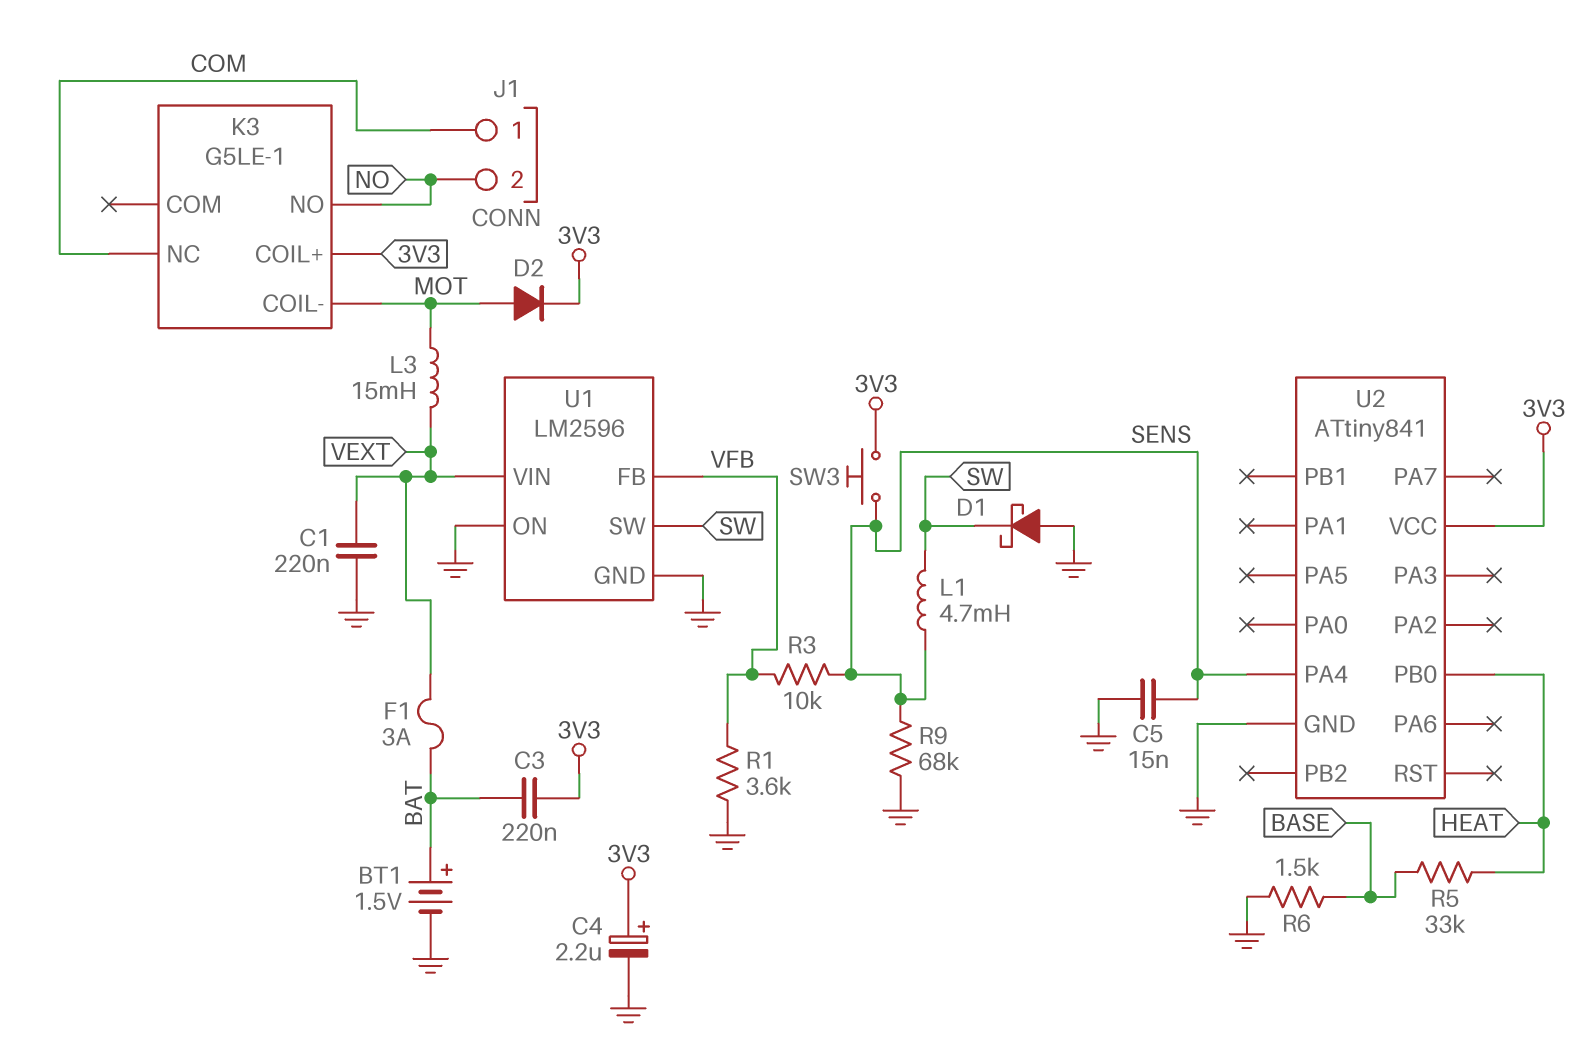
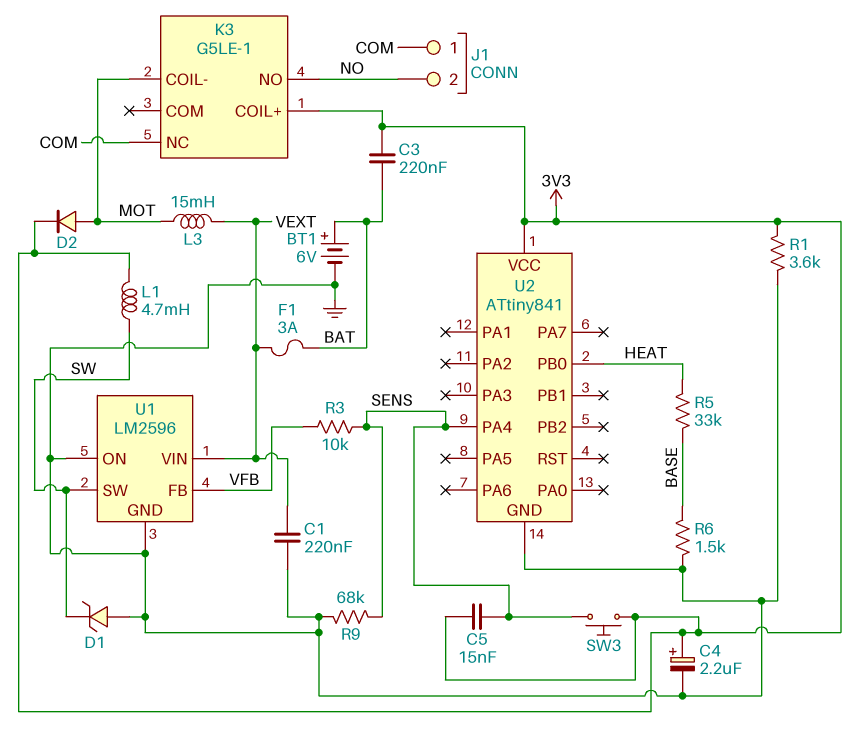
BT1: 1.5V (plus BAT, minus GND) -> 6V (plus BAT, minus GND)
C5: 15nF (GND, SENS) -> 15nF (3V3, SENS)
D1: schottky (A GND, K SW) -> zener (A GND, K SW)
L1: 4.7mH (SENS, SW) -> 4.7mH (3V3, SW)
R1: 3.6k (GND, VFB) -> 3.6k (3V3, GND)

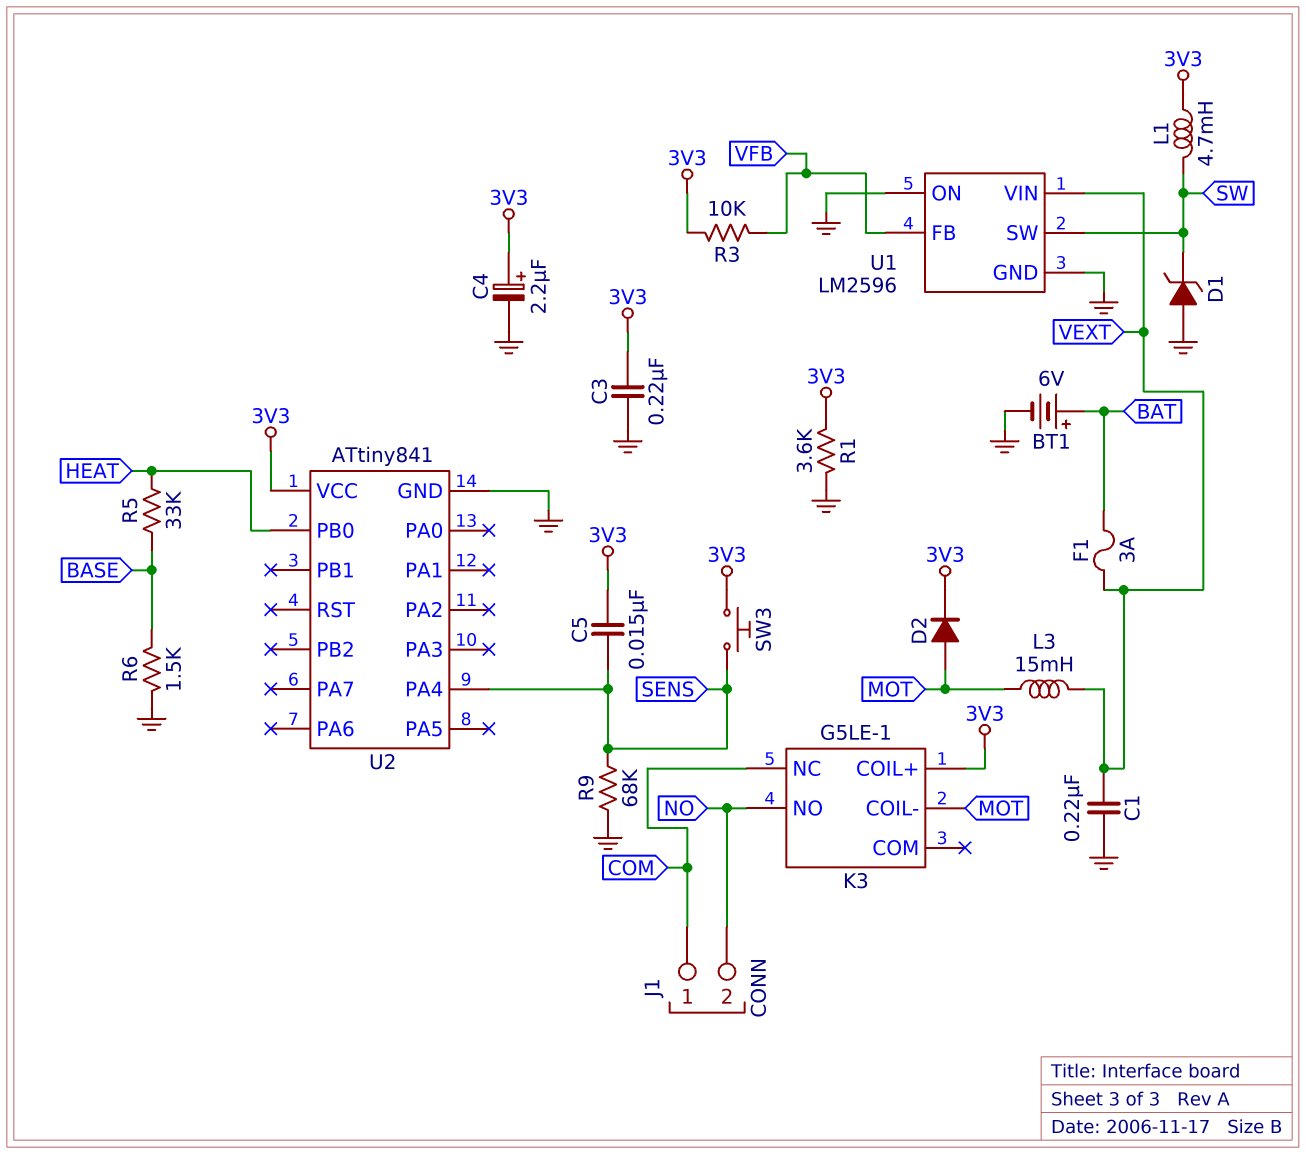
C3: 220nF (3V3, BAT) -> 220nF (3V3, GND)
R3: 10k (SENS, VFB) -> 10k (3V3, VFB)

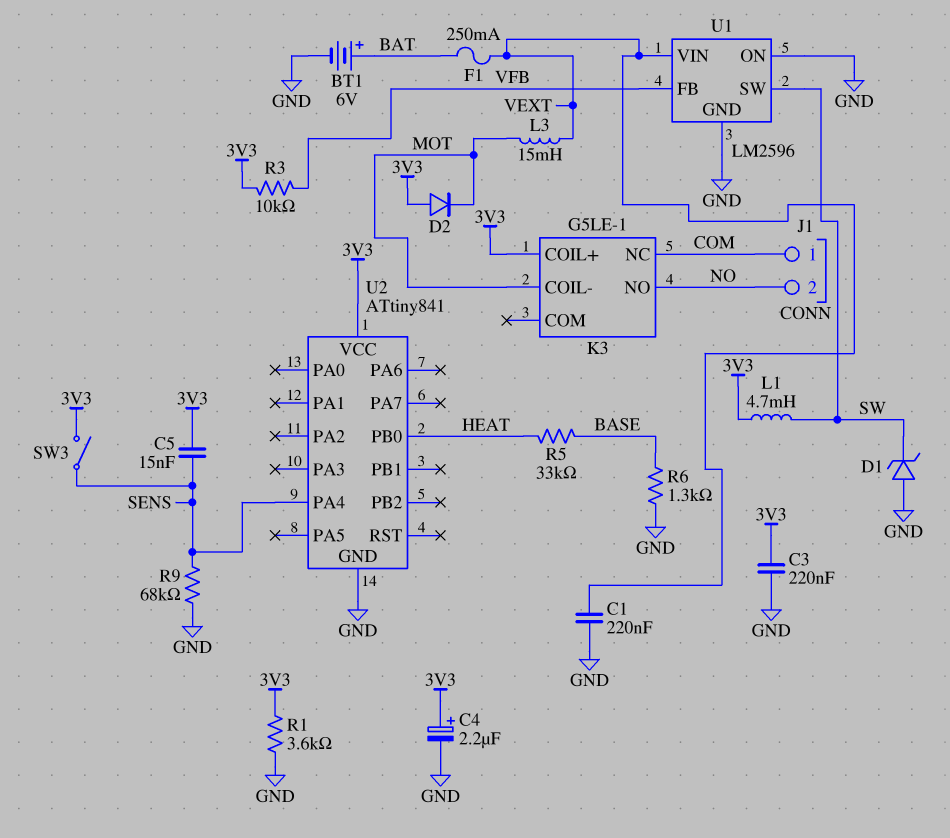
D2: diode (A MOT, K 3V3) -> diode (A 3V3, K MOT)
F1: 3A (BAT, VEXT) -> 250mA (BAT, VEXT)
R6: 1.5k (BASE, GND) -> 1.3k (BASE, GND)
SW3: button (3V3, SENS) -> switch (3V3, SENS)

